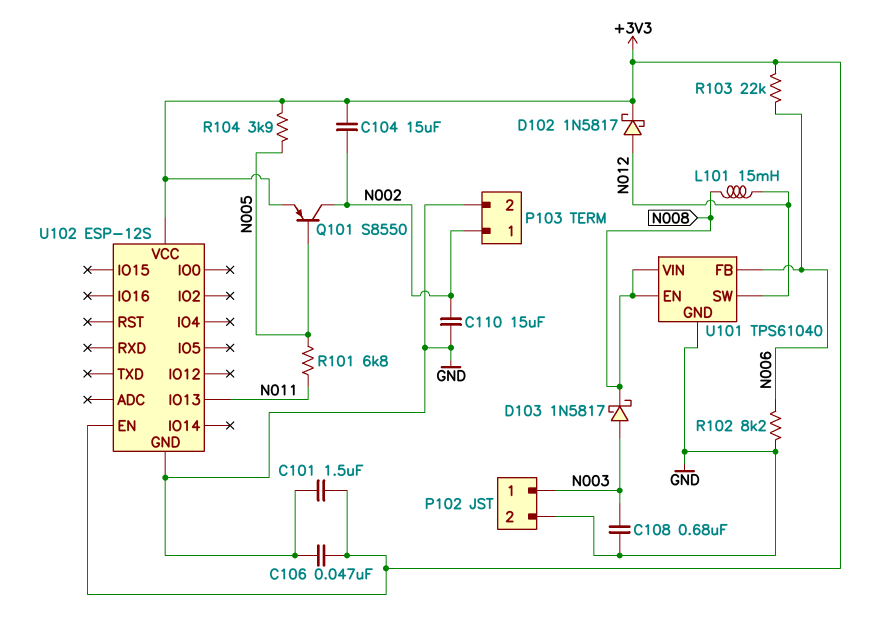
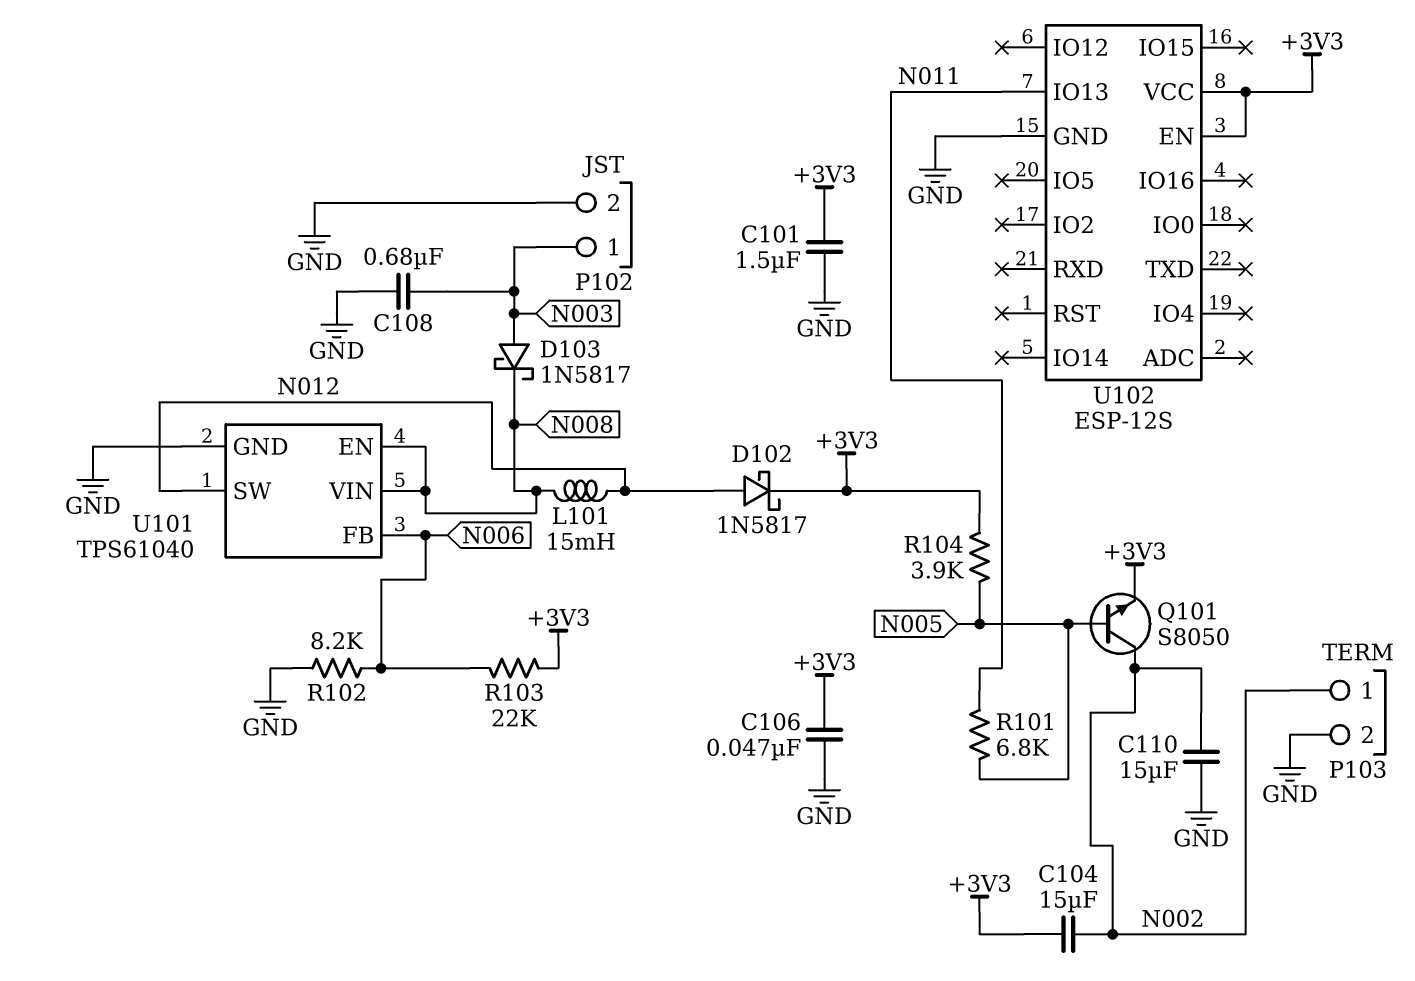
Q101: PNP S8550 (B N005, C N002, E +3V3) -> NPN S8050 (B N005, C N002, E +3V3)

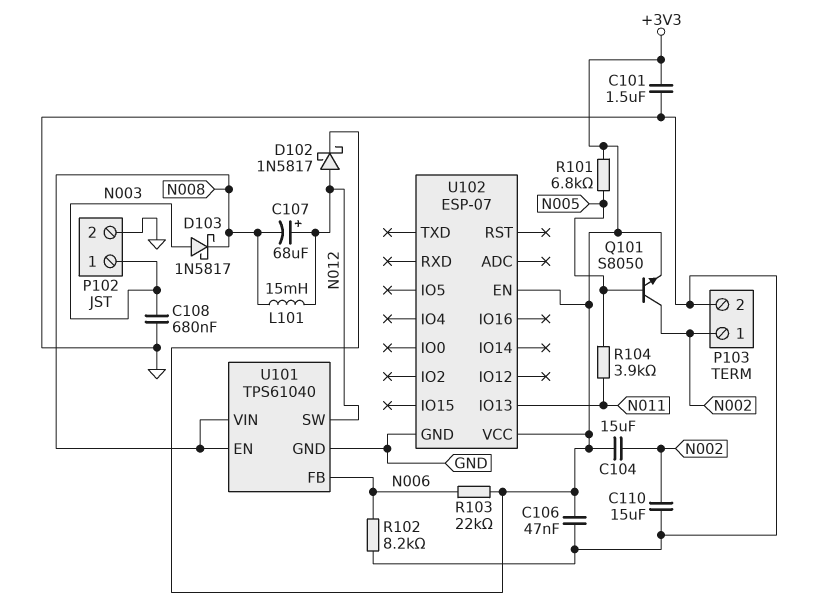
C107: none -> 68uF (plus N012, minus N008)
R101: 6.8k (N005, N011) -> 6.8k (+3V3, N005)
R104: 3.9k (+3V3, N005) -> 3.9k (N005, N011)
U102: ESP-12S -> ESP-07

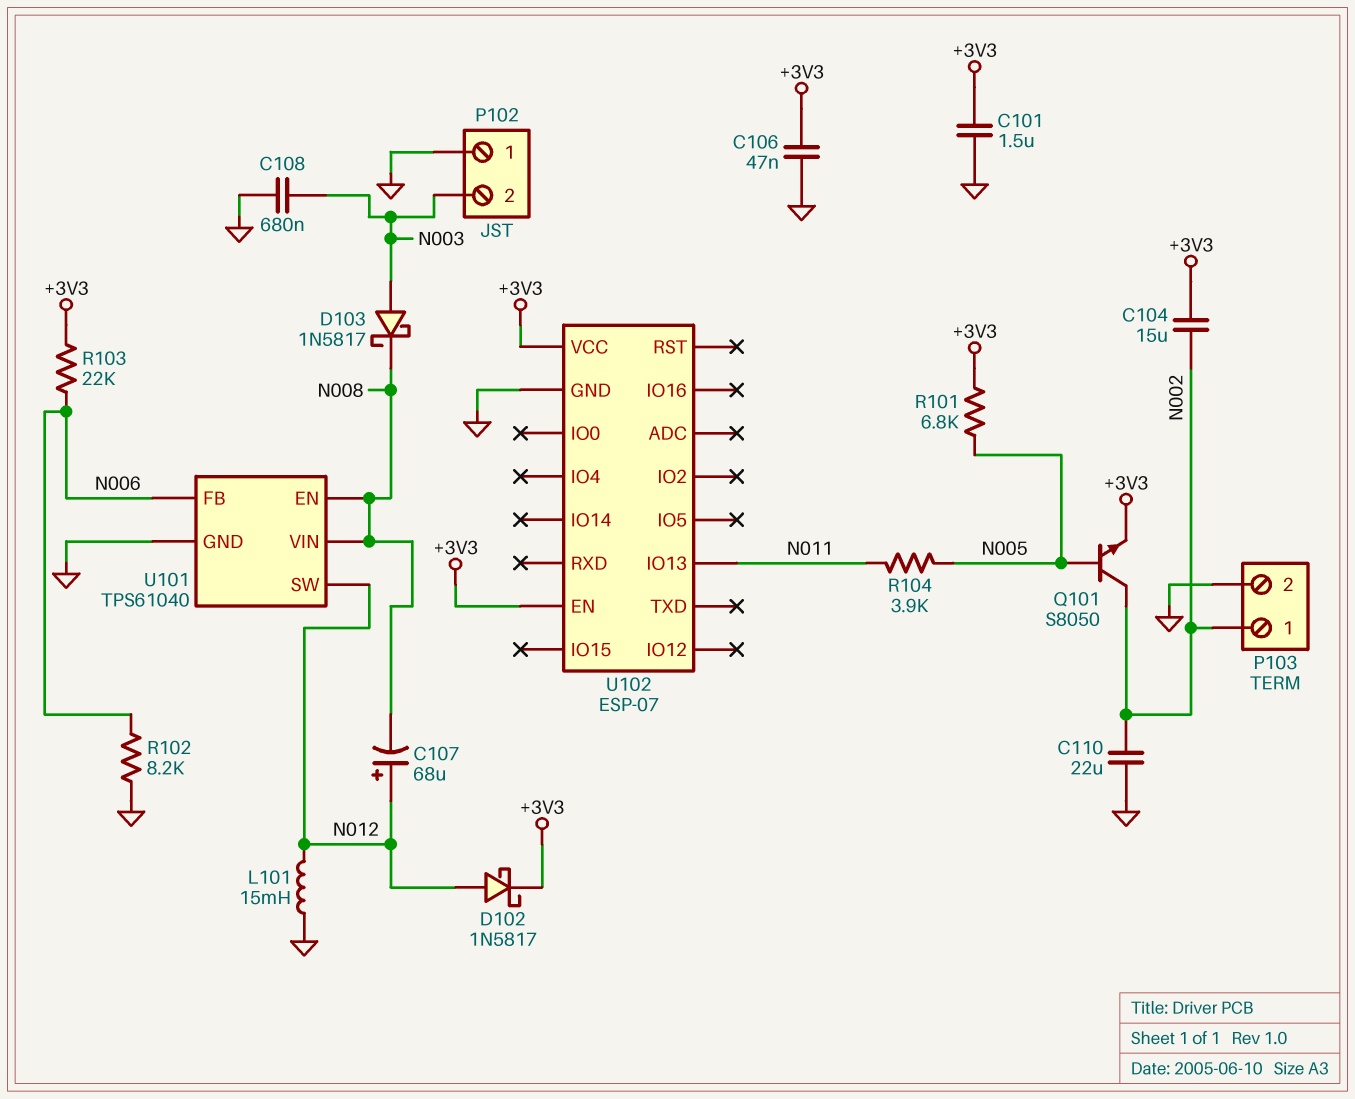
C110: 15uF (GND, N002) -> 22uF (GND, N002)
L101: 15mH (N008, N012) -> 15mH (GND, N012)
P102 pin 1: N003 -> GND
P102 pin 2: GND -> N003

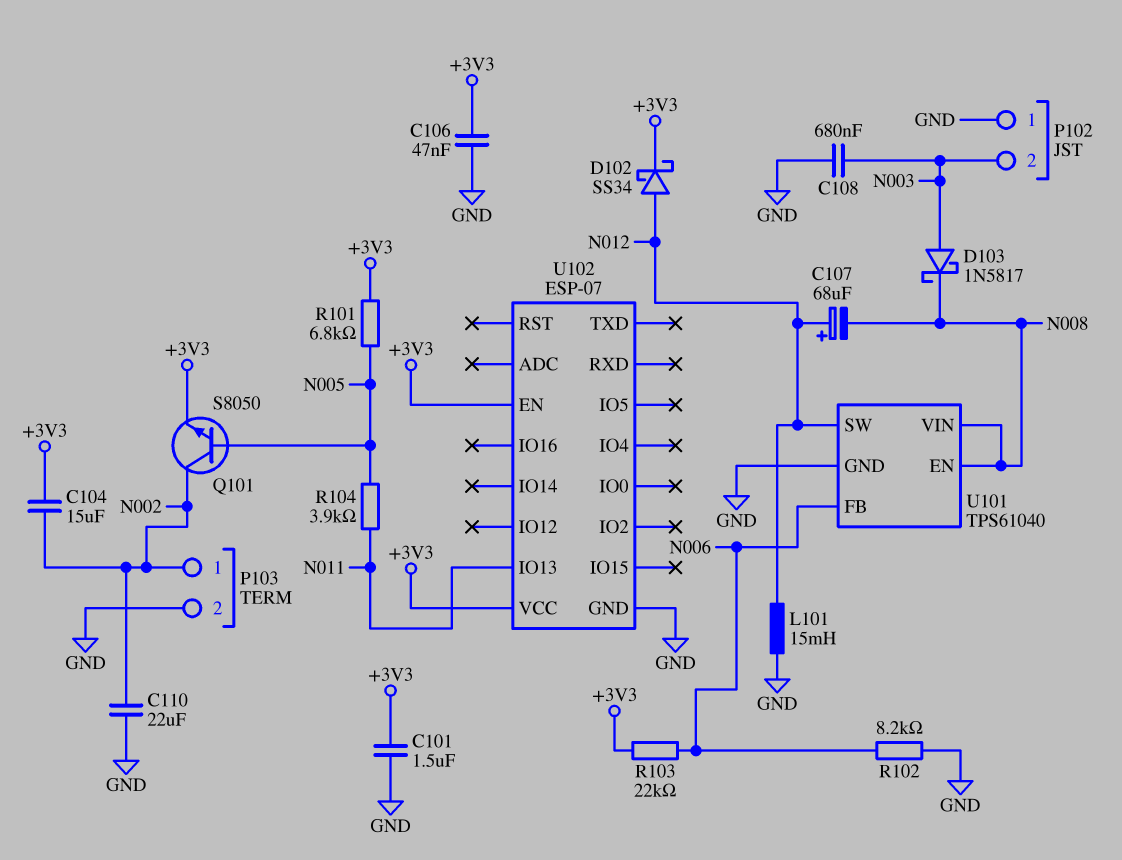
D102: schottky 1N5817 (A N012, K +3V3) -> schottky SS34 (A N012, K +3V3)

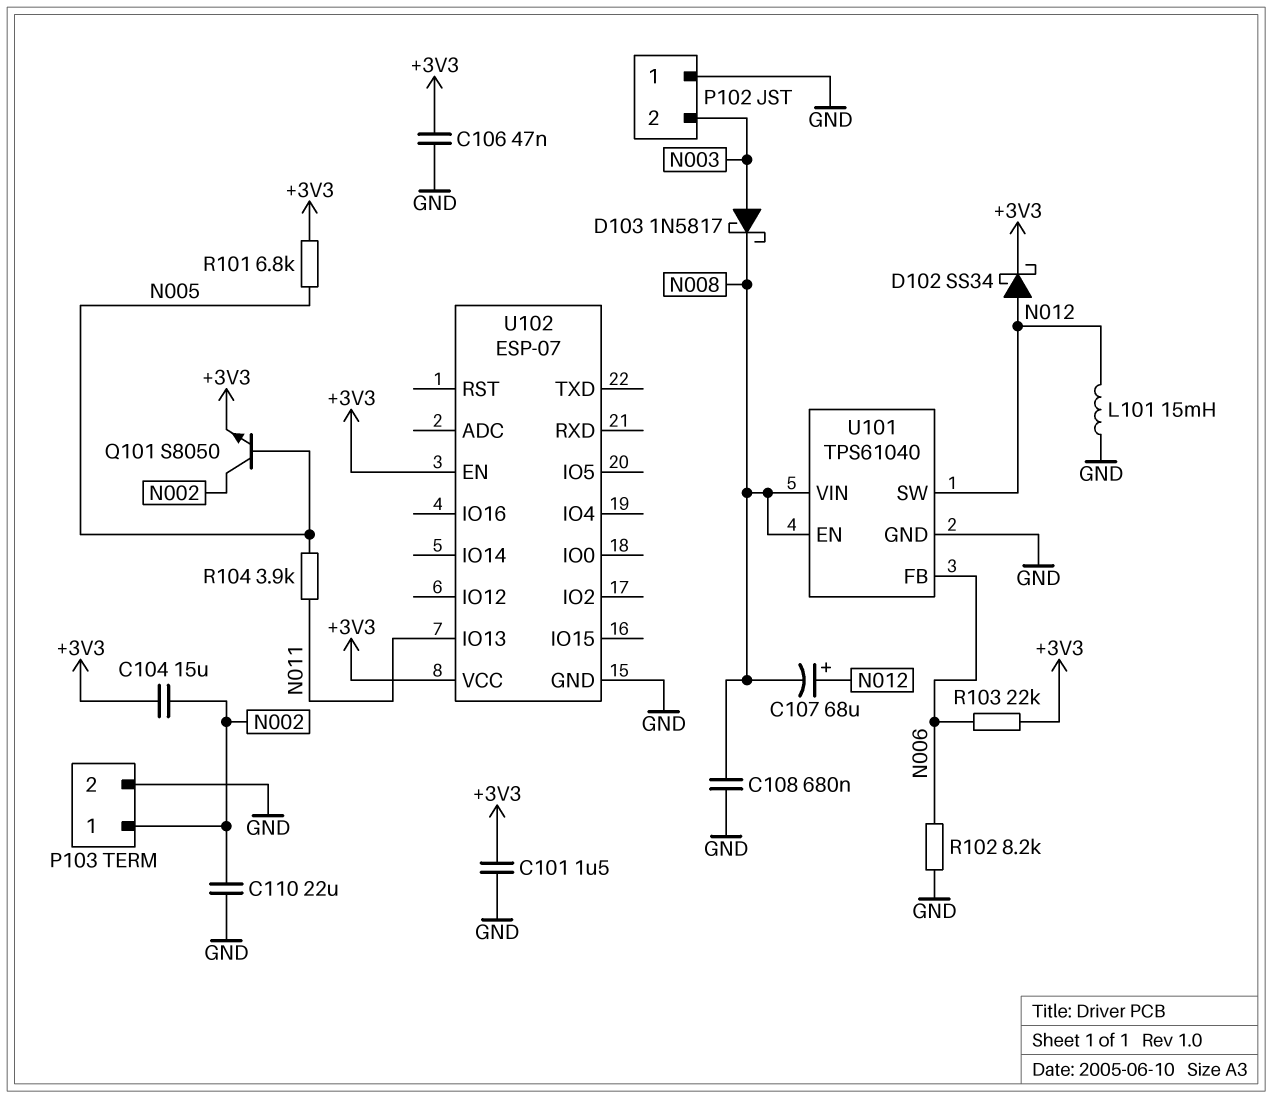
C108: 680nF (GND, N003) -> 680nF (GND, N008)

